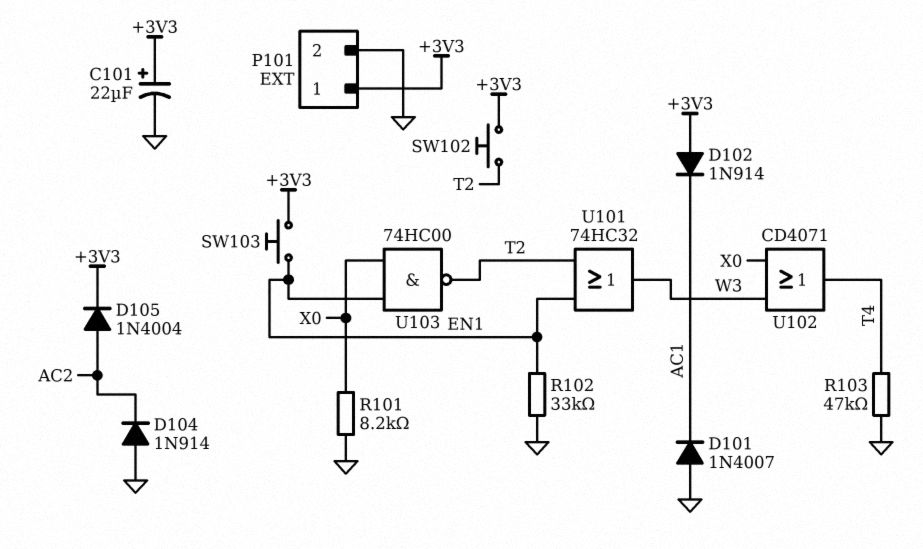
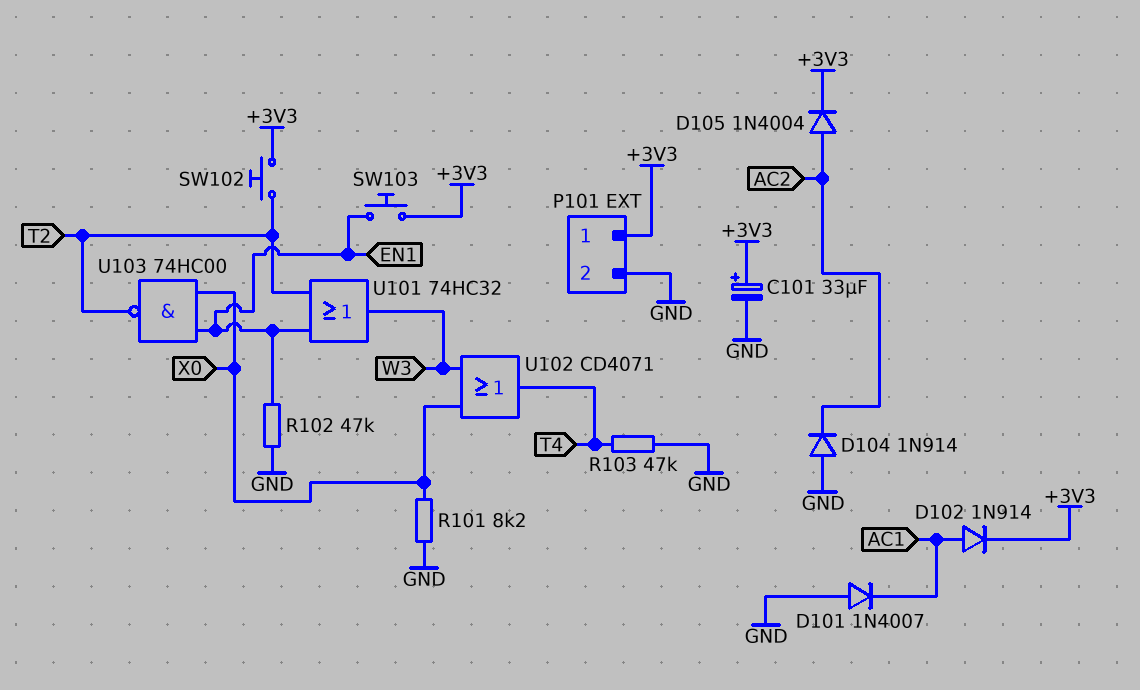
C101: 22uF (plus +3V3, minus GND) -> 33uF (plus +3V3, minus GND)
D102: diode 1N914 (A +3V3, K AC1) -> diode 1N914 (A AC1, K +3V3)
R102: 33k (EN1, GND) -> 47k (EN1, GND)

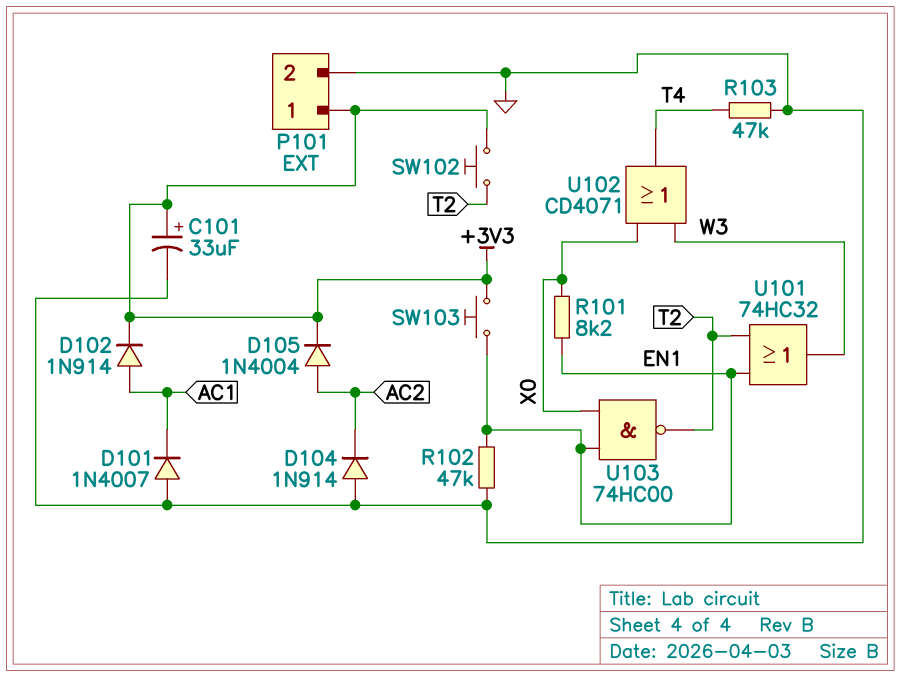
R101: 8.2k (GND, X0) -> 8.2k (EN1, X0)

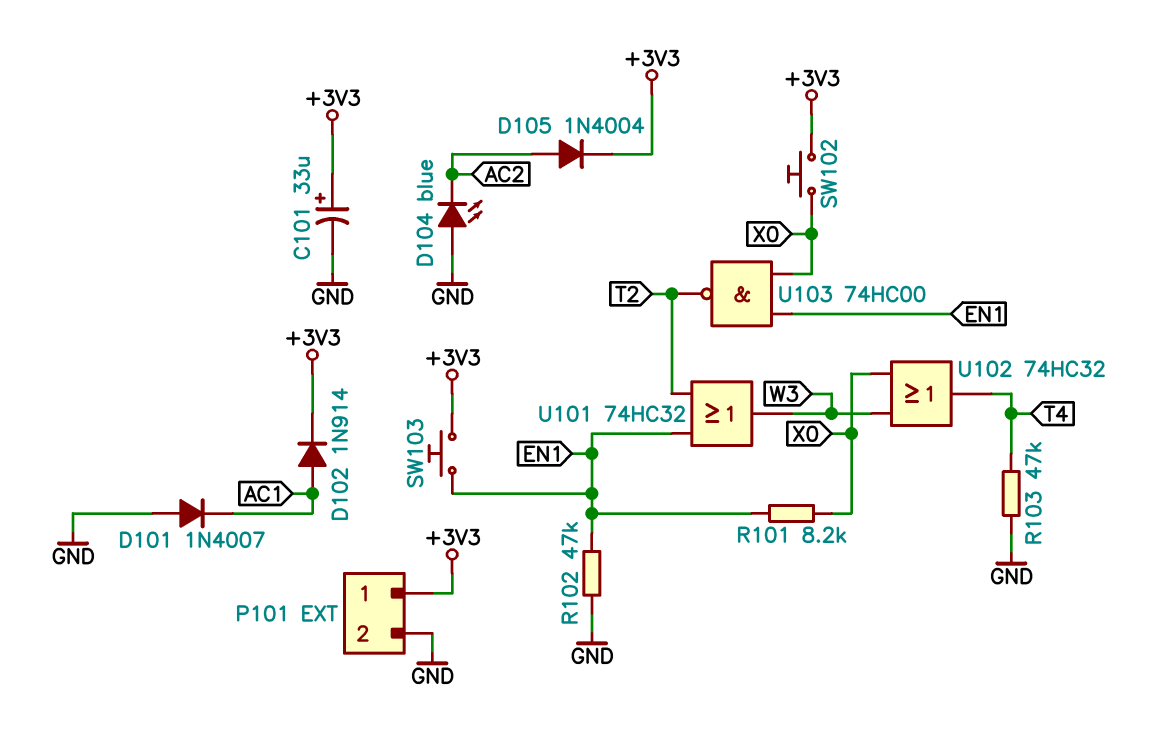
D104: diode 1N914 (A GND, K AC2) -> LED blue (A GND, K AC2)
SW102: button (+3V3, T2) -> button (+3V3, X0)
U102: OR CD4071 (in W3, in X0, out T4) -> OR 74HC32 (in W3, in X0, out T4)

